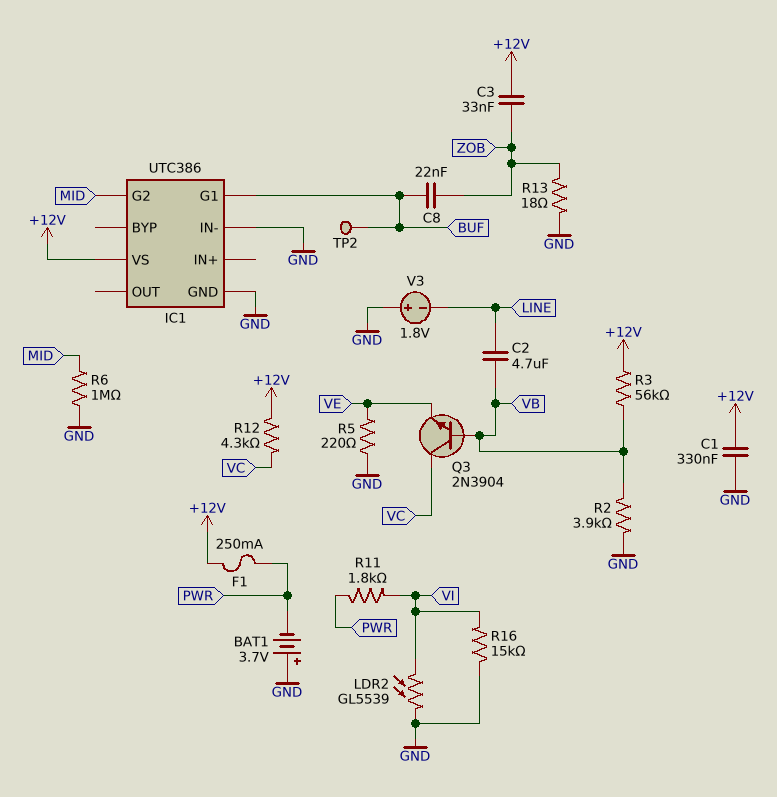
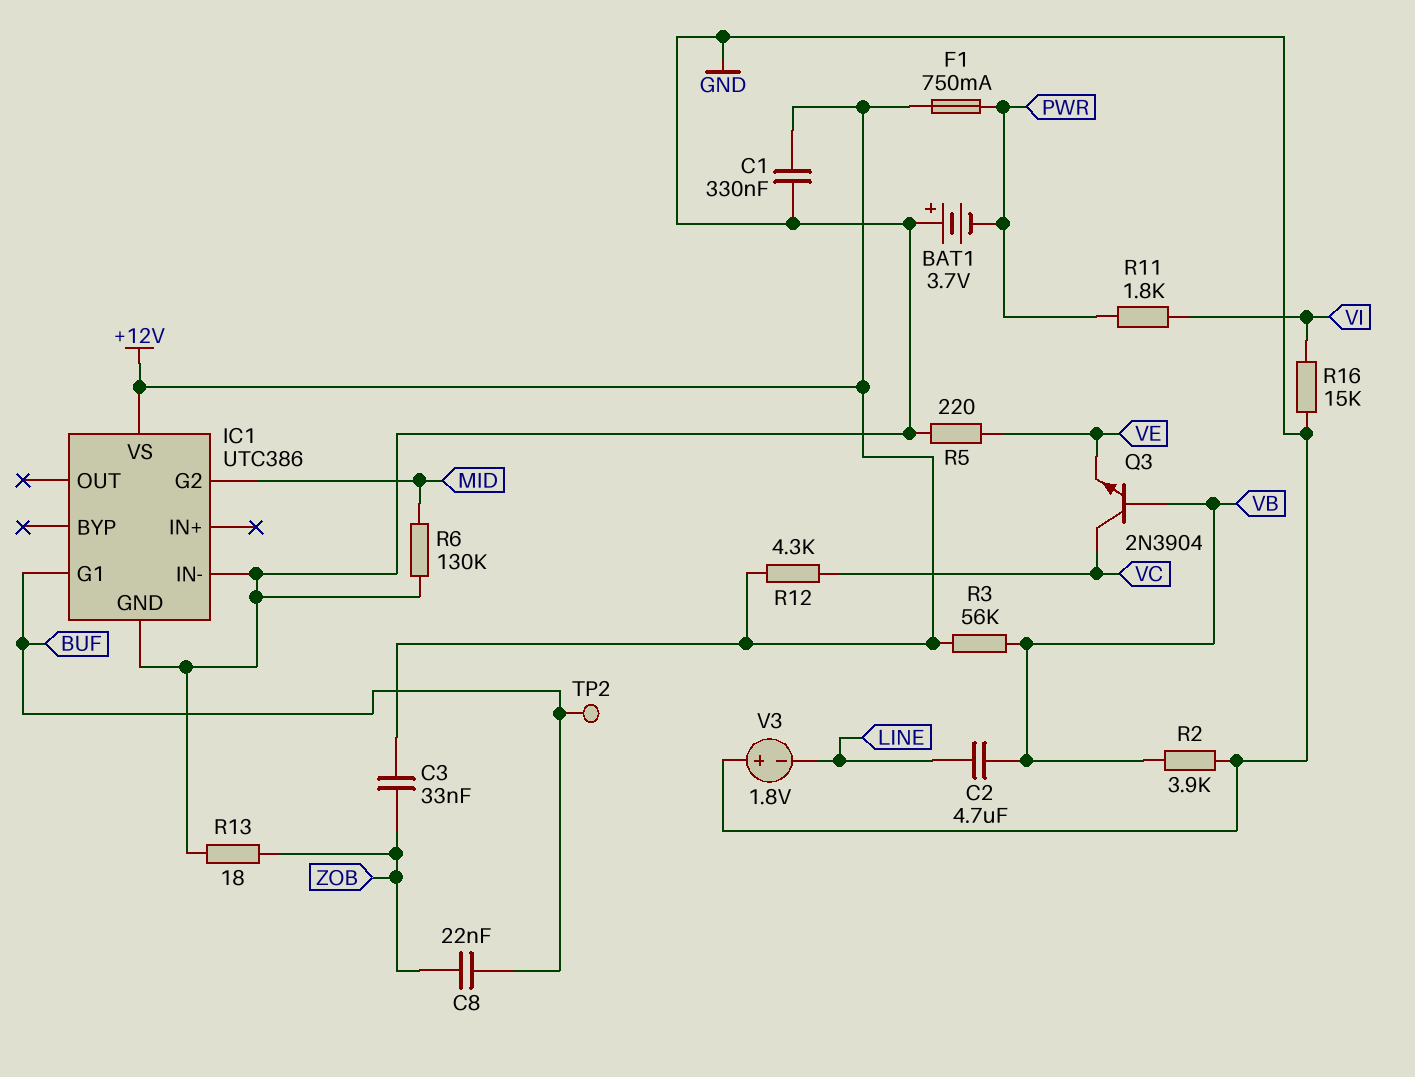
F1: 250mA (+12V, PWR) -> 750mA (+12V, PWR)
LDR2: GL5539 (GND, VI) -> none
R6: 1M (GND, MID) -> 130k (GND, MID)

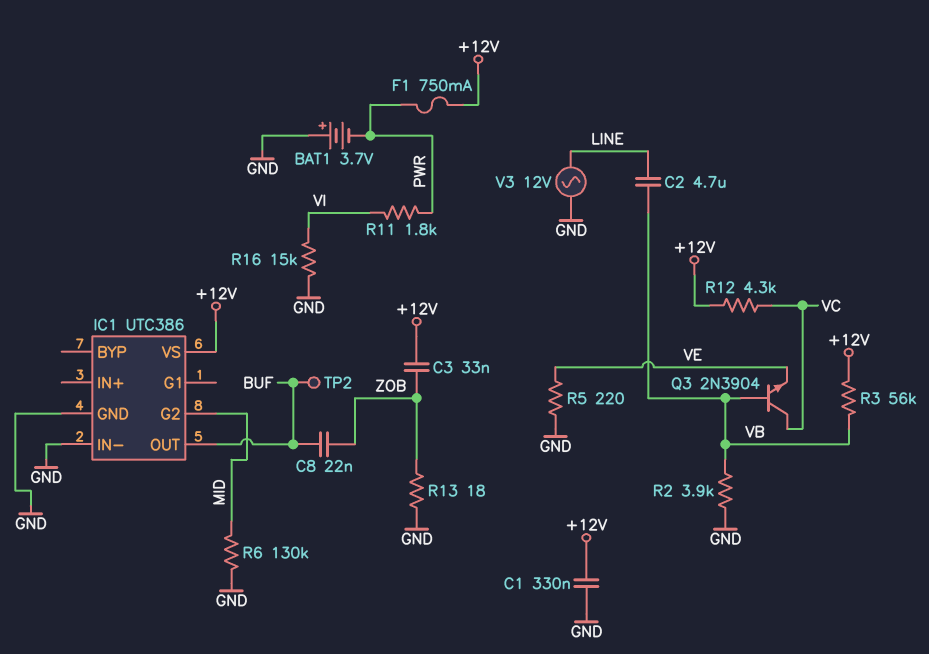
IC1 pin G1: BUF -> none
IC1 pin OUT: none -> BUF
V3: 1.8V (plus GND, minus LINE) -> AC 12V (GND, LINE)

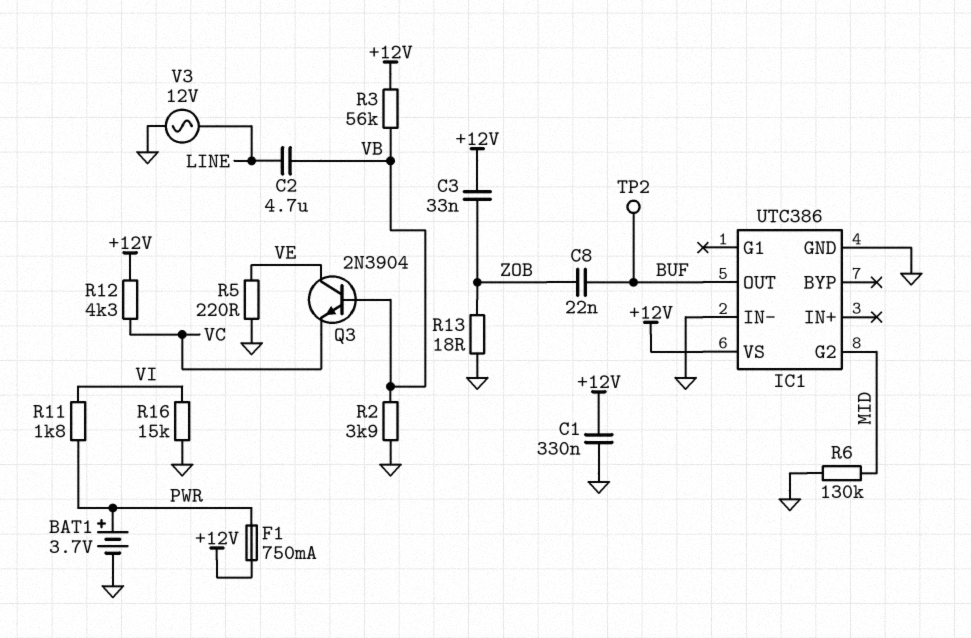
BAT1: 3.7V (plus GND, minus PWR) -> 3.7V (plus PWR, minus GND)
Q3: NPN 2N3904 (B VB, C VC, E VE) -> NPN 2N3904 (B VB, C VE, E VC)

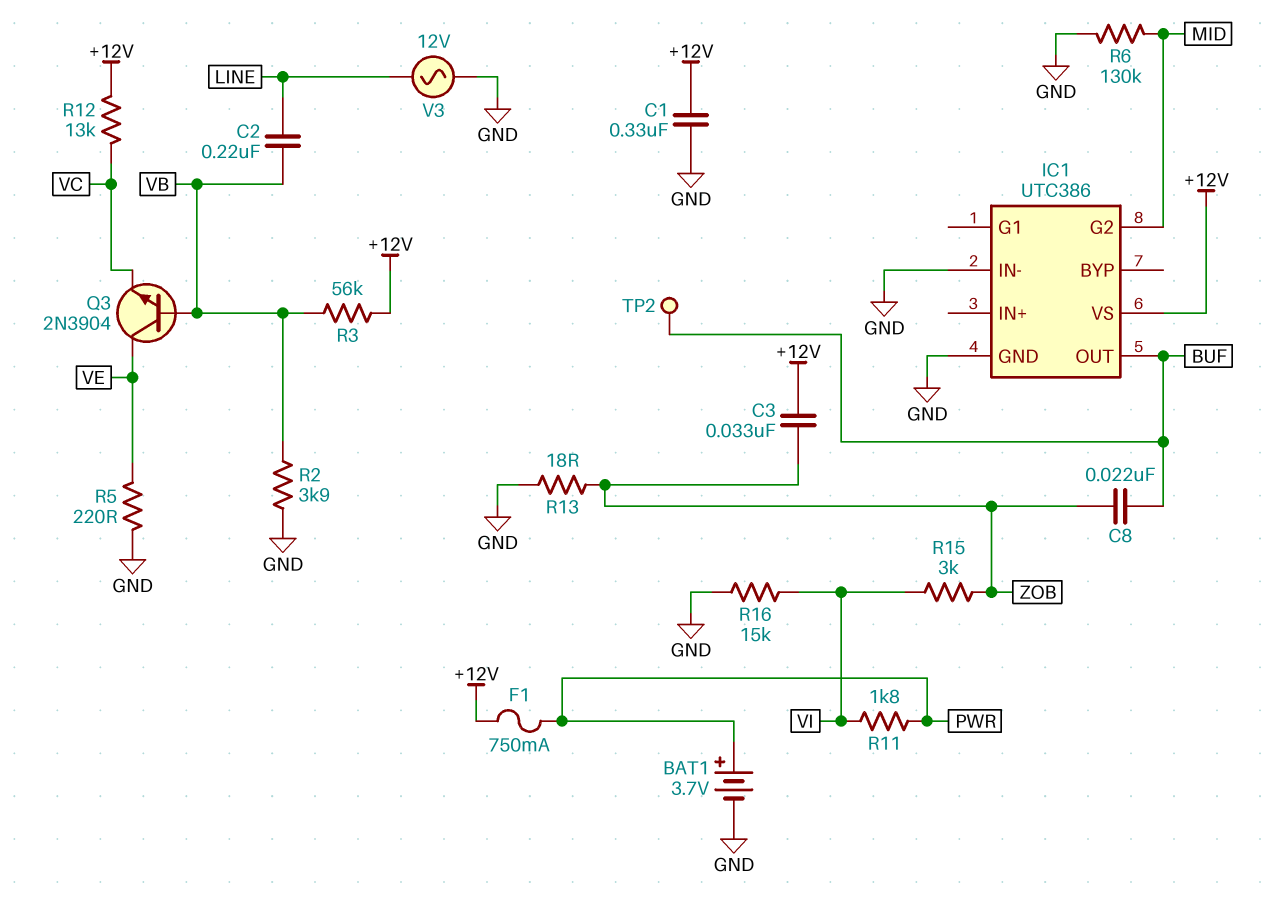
C2: 4.7uF (LINE, VB) -> 220nF (LINE, VB)
R12: 4.3k (+12V, VC) -> 13k (+12V, VC)
R15: none -> 3k (VI, ZOB)

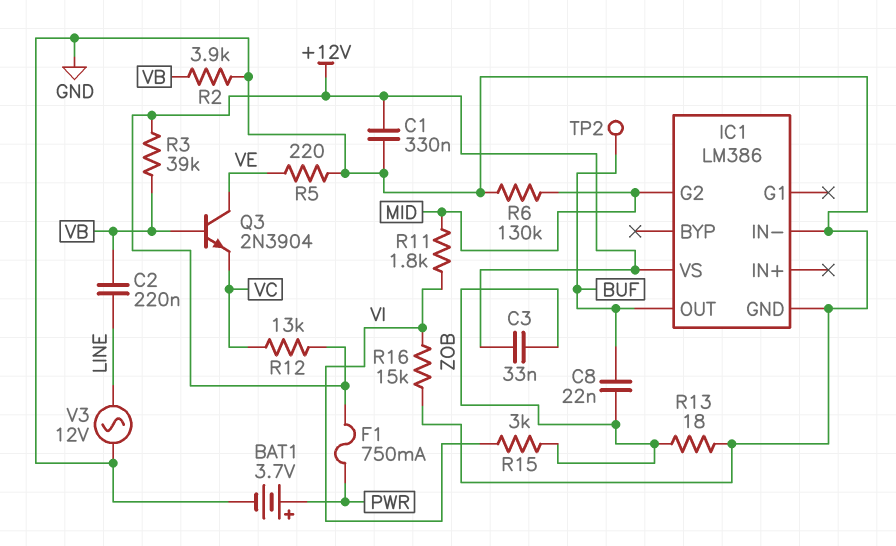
IC1: UTC386 -> LM386
R3: 56k (+12V, VB) -> 39k (+12V, VB)
R11: 1.8k (PWR, VI) -> 1.8k (MID, VI)

